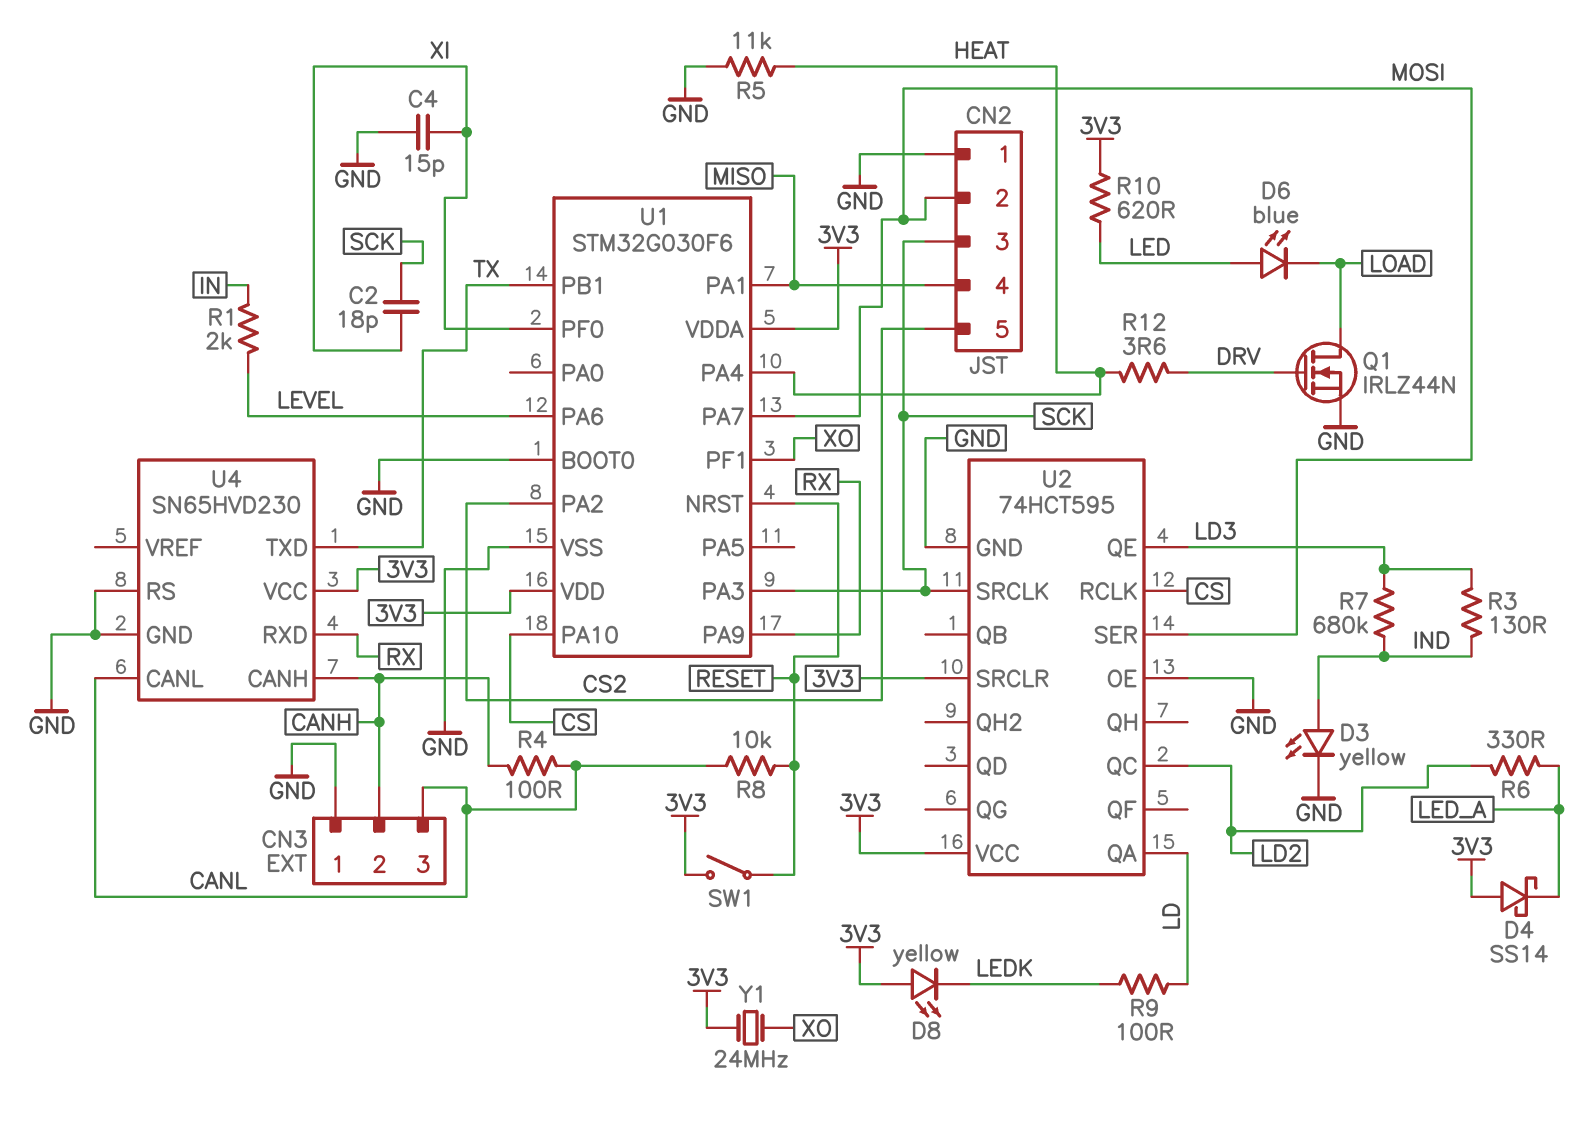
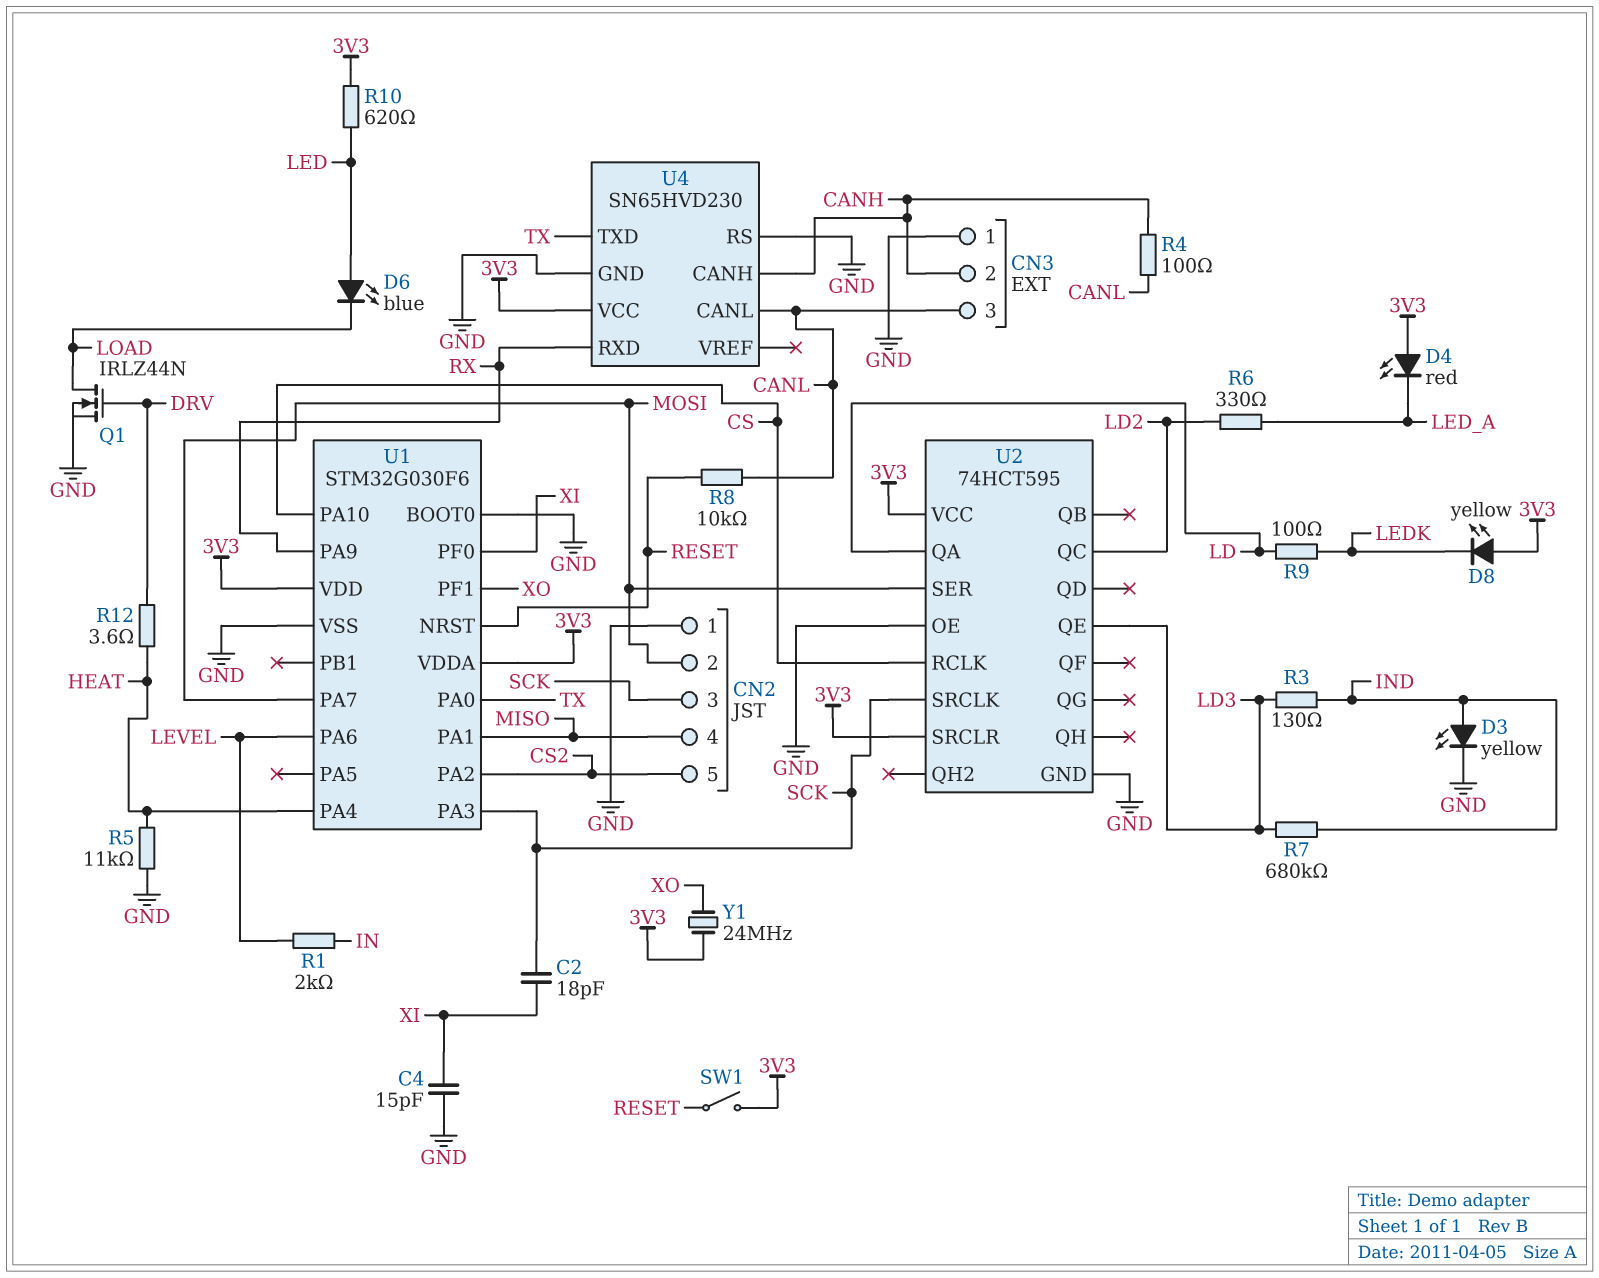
D4: schottky SS14 (A 3V3, K LED_A) -> LED red (A 3V3, K LED_A)
U1 pin PA0: none -> TX
U1 pin PB1: TX -> none

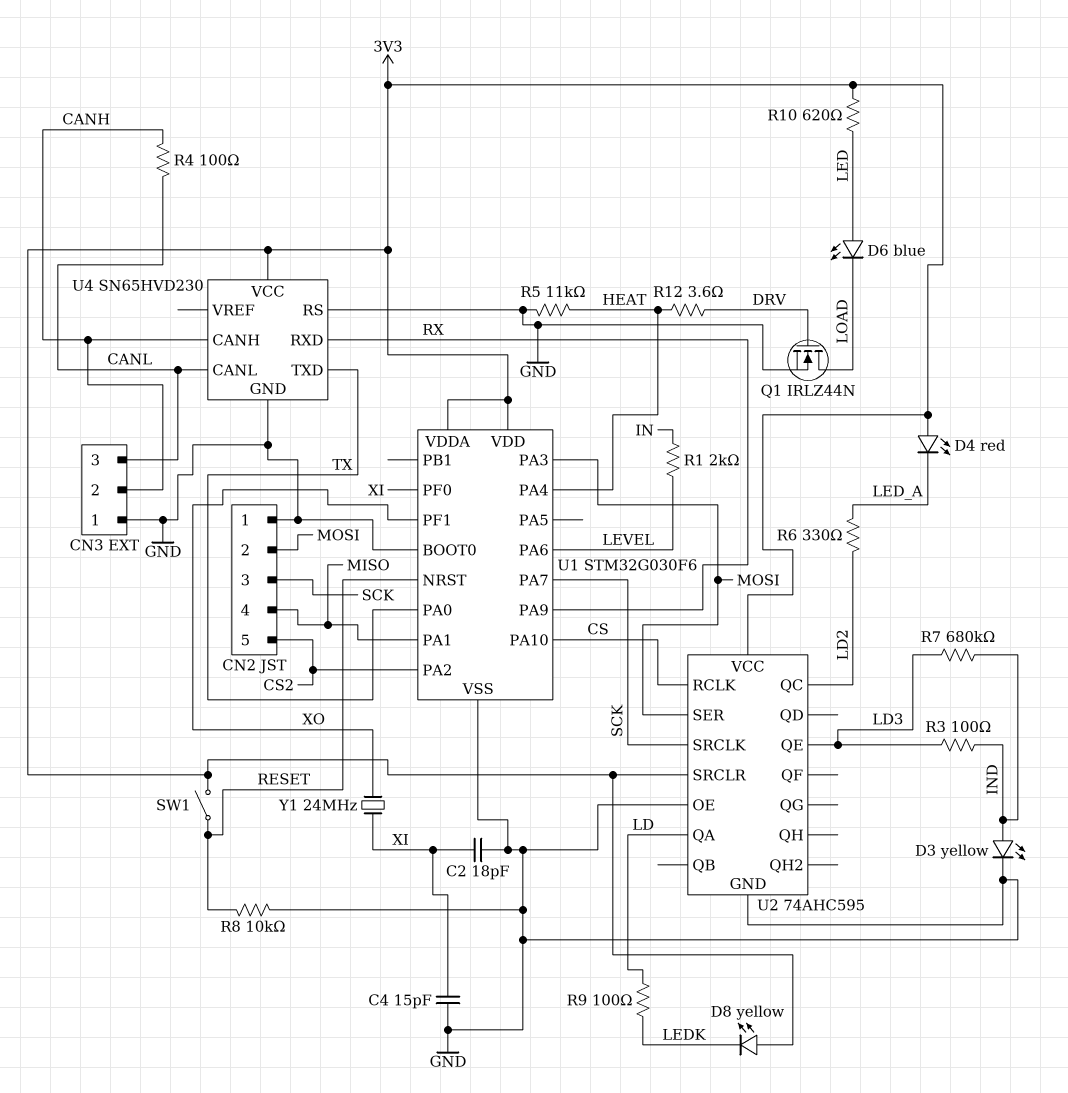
C2: 18pF (SCK, XI) -> 18pF (GND, XI)
R3: 130 (IND, LD3) -> 100 (IND, LD3)
R8: 10k (CANL, RESET) -> 10k (GND, RESET)
U1 pin PA3: SCK -> MOSI
U1 pin PA7: MOSI -> SCK
U2: 74HCT595 -> 74AHC595
Y1: 24MHz (3V3, XO) -> 24MHz (XI, XO)

